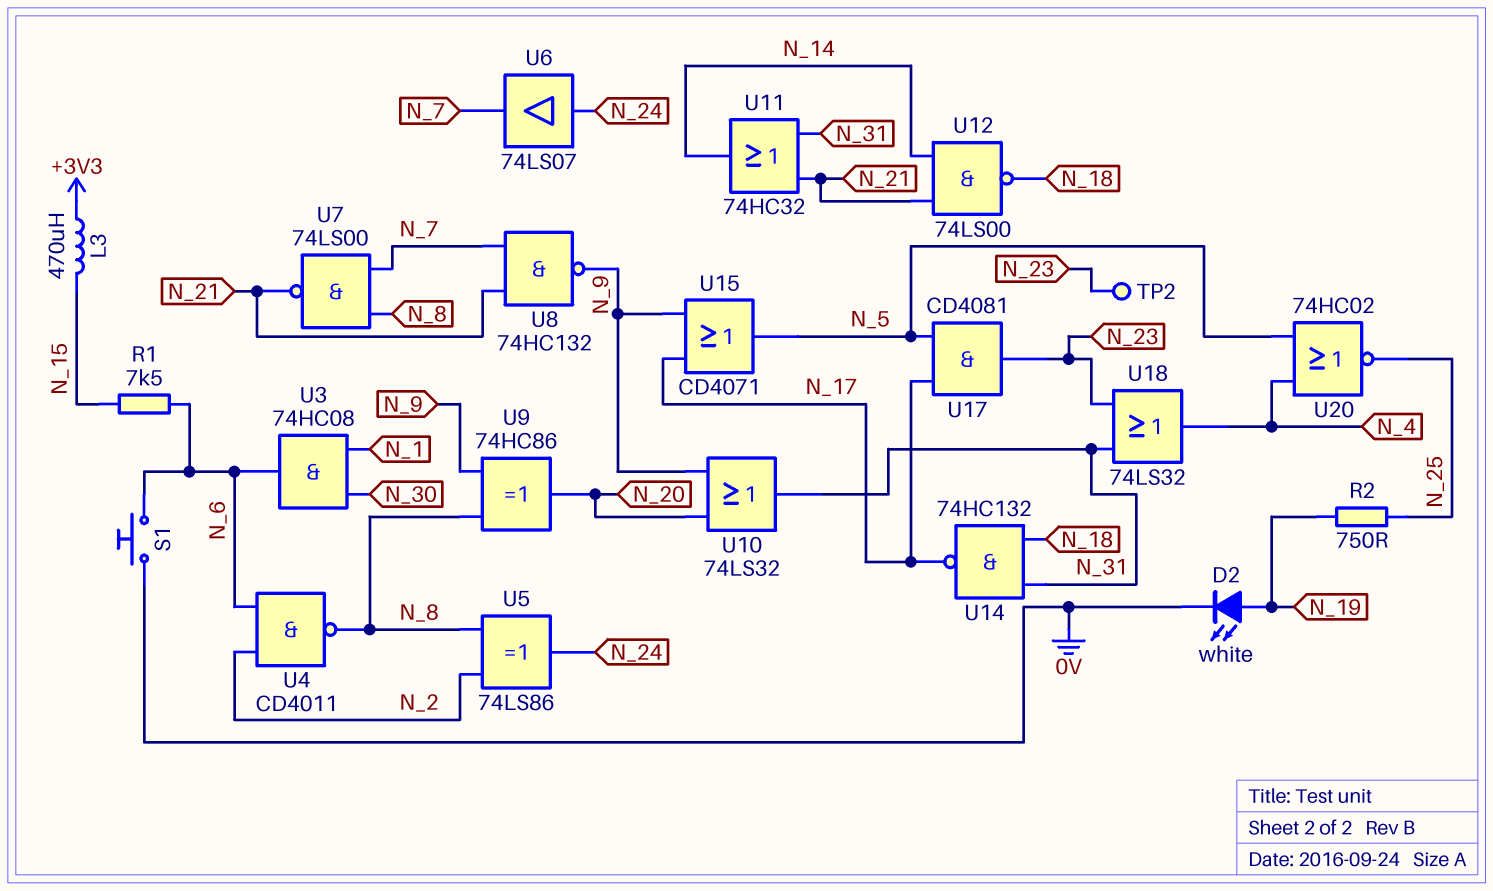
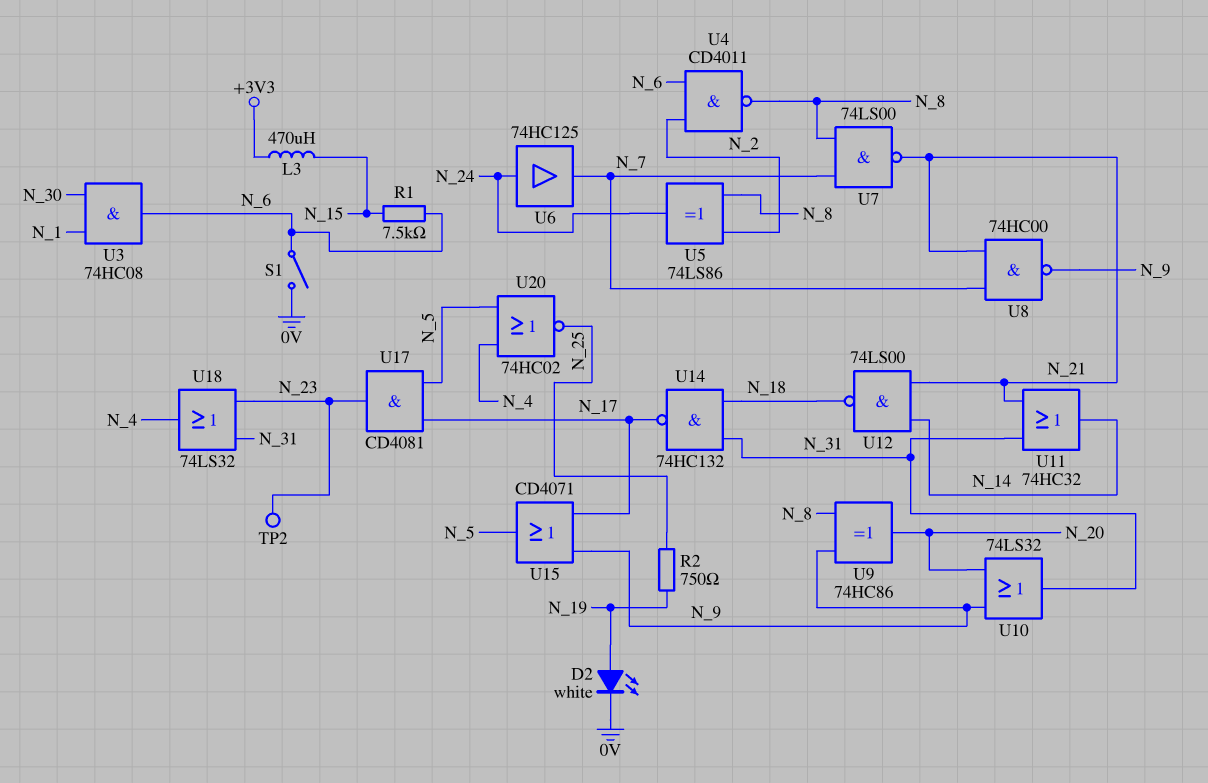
S1: button (0V, N_6) -> switch (0V, N_6)
U6: buffer 74LS07 (in N_24, out N_7) -> buffer 74HC125 (in N_24, out N_7)
U8: NAND 74HC132 (in N_7, in N_21, out N_9) -> NAND 74HC00 (in N_7, in N_21, out N_9)

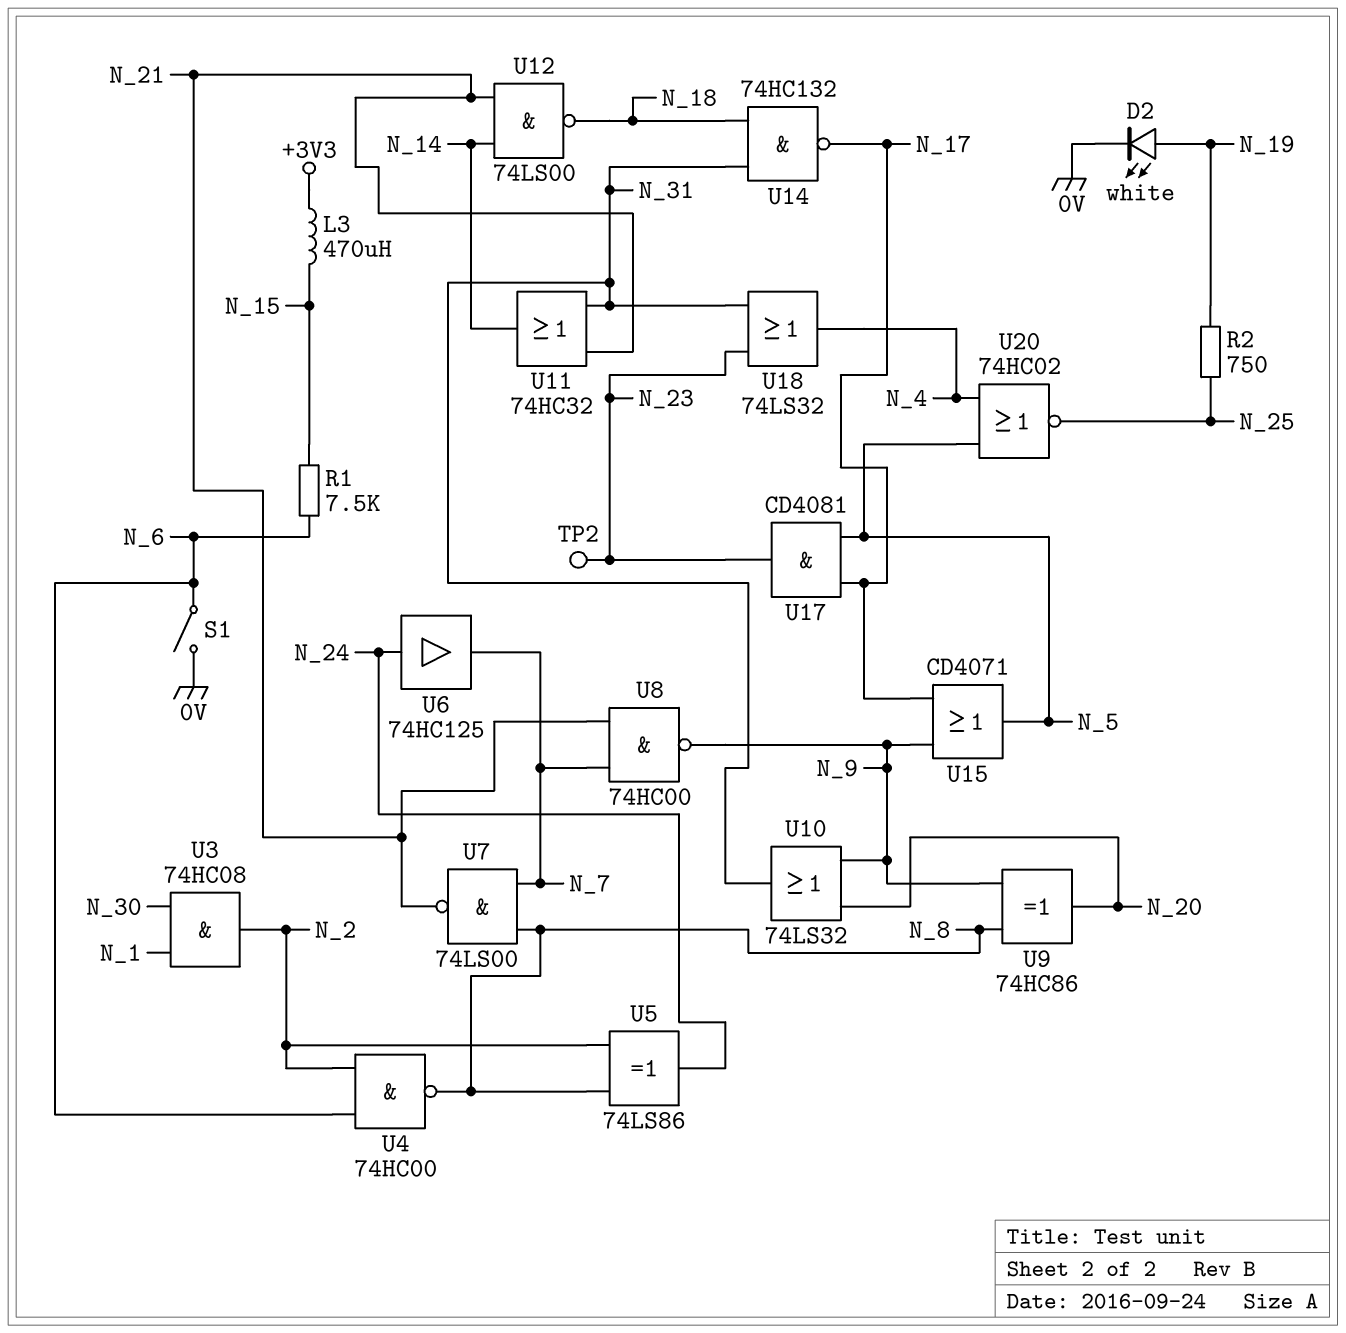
U3: AND 74HC08 (in N_1, in N_30, out N_6) -> AND 74HC08 (in N_1, in N_30, out N_2)
U4: NAND CD4011 (in N_2, in N_6, out N_8) -> NAND 74HC00 (in N_2, in N_6, out N_8)

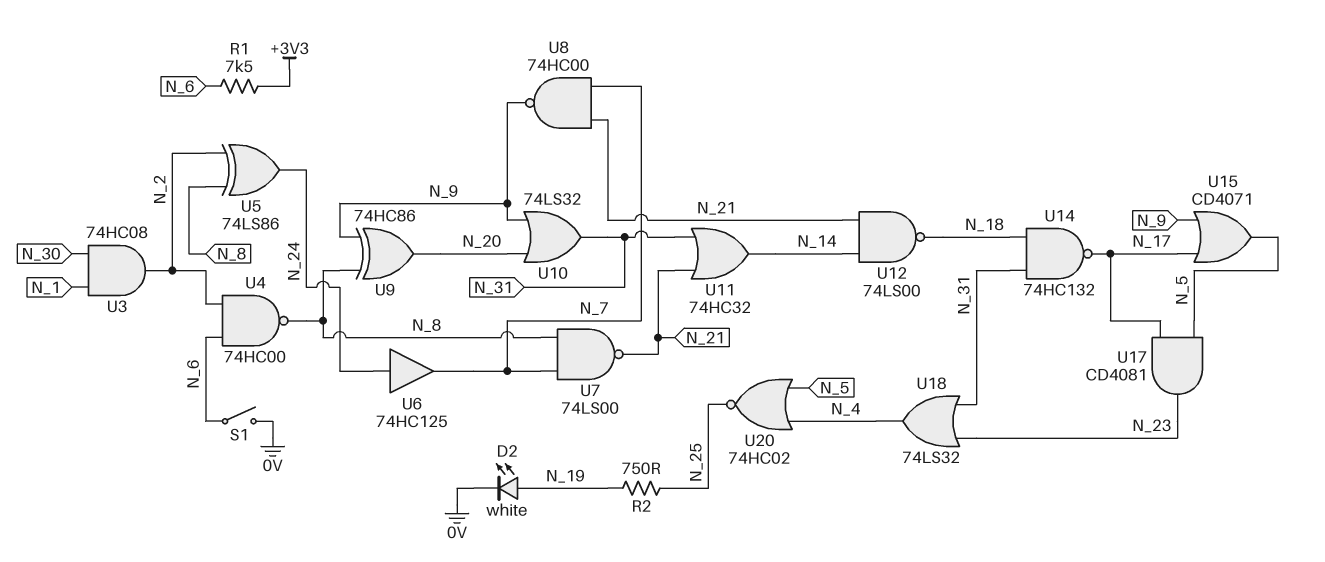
L3: 470uH (+3V3, N_15) -> none
R1: 7.5k (N_6, N_15) -> 7.5k (+3V3, N_6)
TP2: test point (N_23) -> none

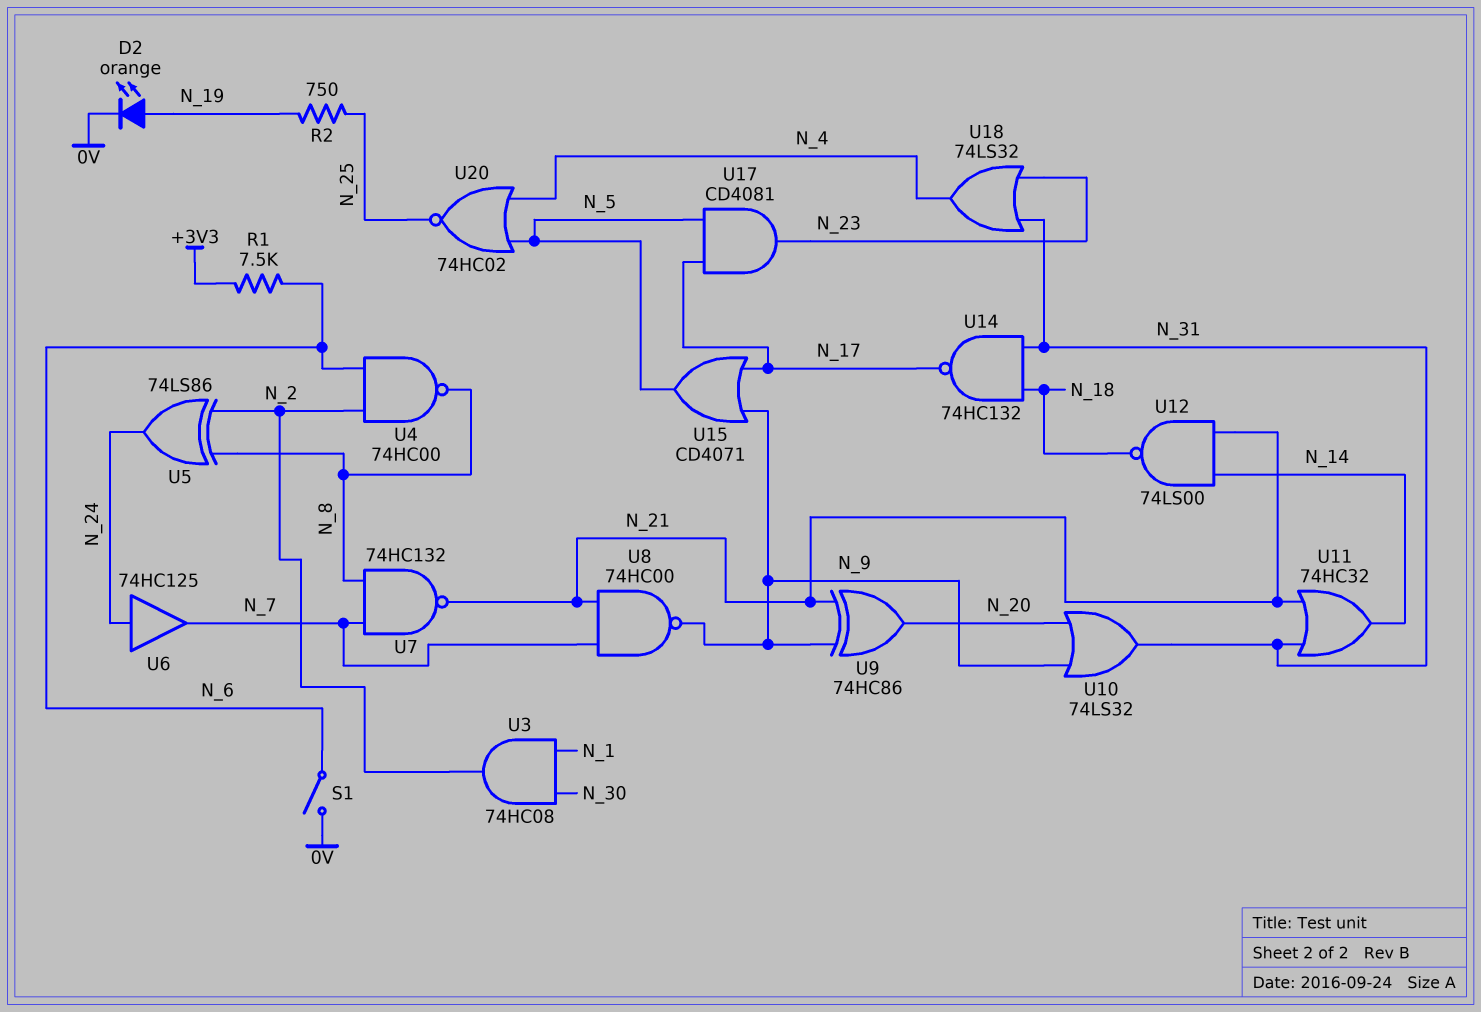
D2: LED white (A N_19, K 0V) -> LED orange (A N_19, K 0V)
U7: NAND 74LS00 (in N_7, in N_8, out N_21) -> NAND 74HC132 (in N_7, in N_8, out N_21)
U9: XOR 74HC86 (in N_8, in N_9, out N_20) -> XOR 74HC86 (in N_9, in N_21, out N_20)

